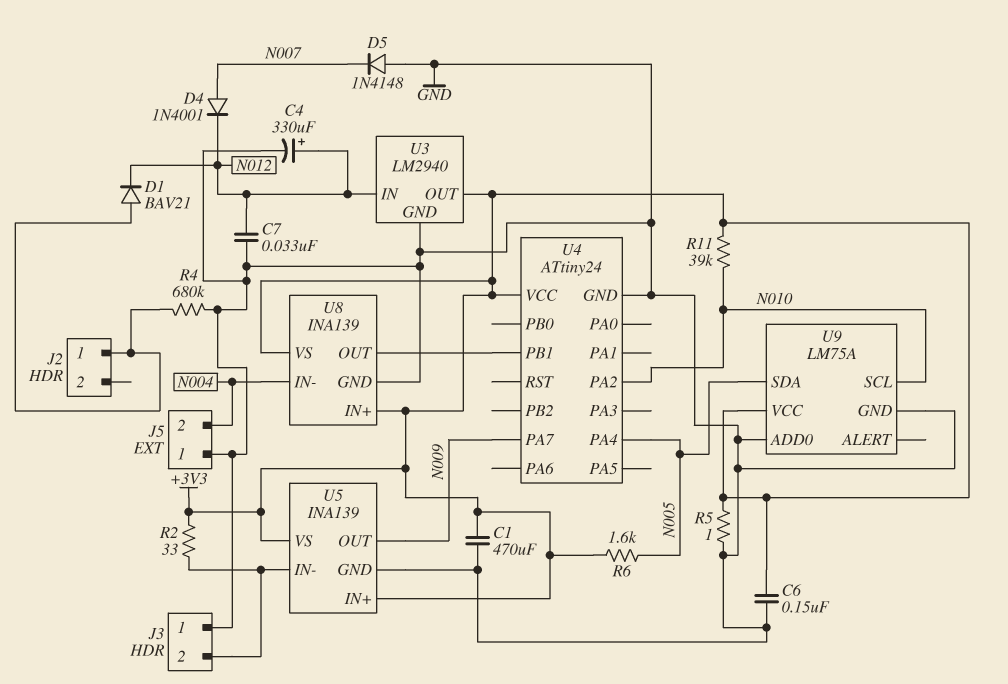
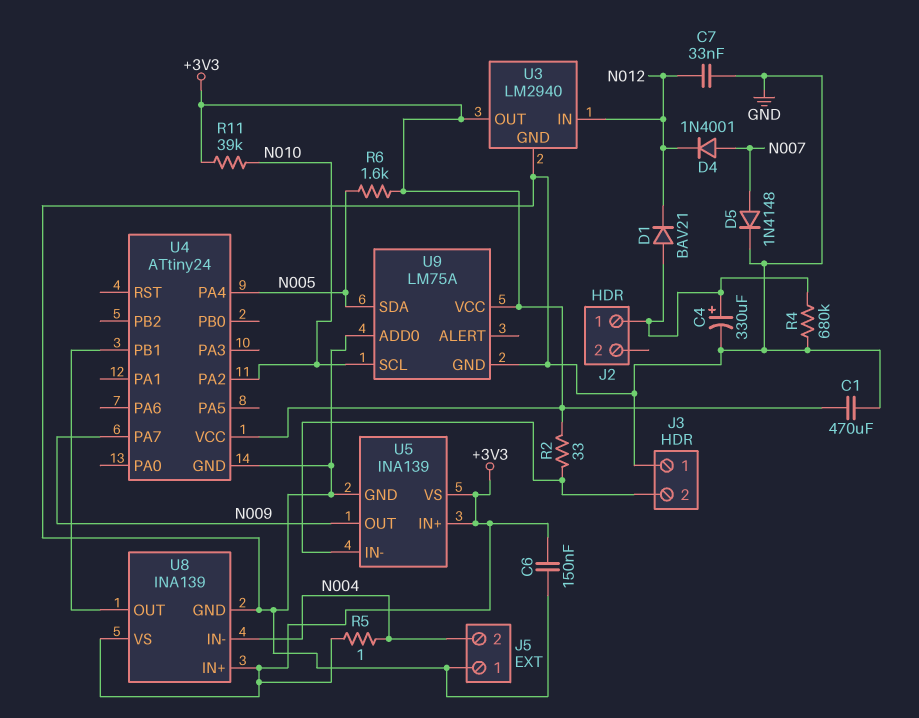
C4: 330uF (plus N012, minus GND) -> 330uF (plus J2/1, minus GND)
D5: diode 1N4148 (A GND, K N007) -> diode 1N4148 (A N007, K GND)
R5: 1 (+3V3, GND) -> 1 (+3V3, N004)

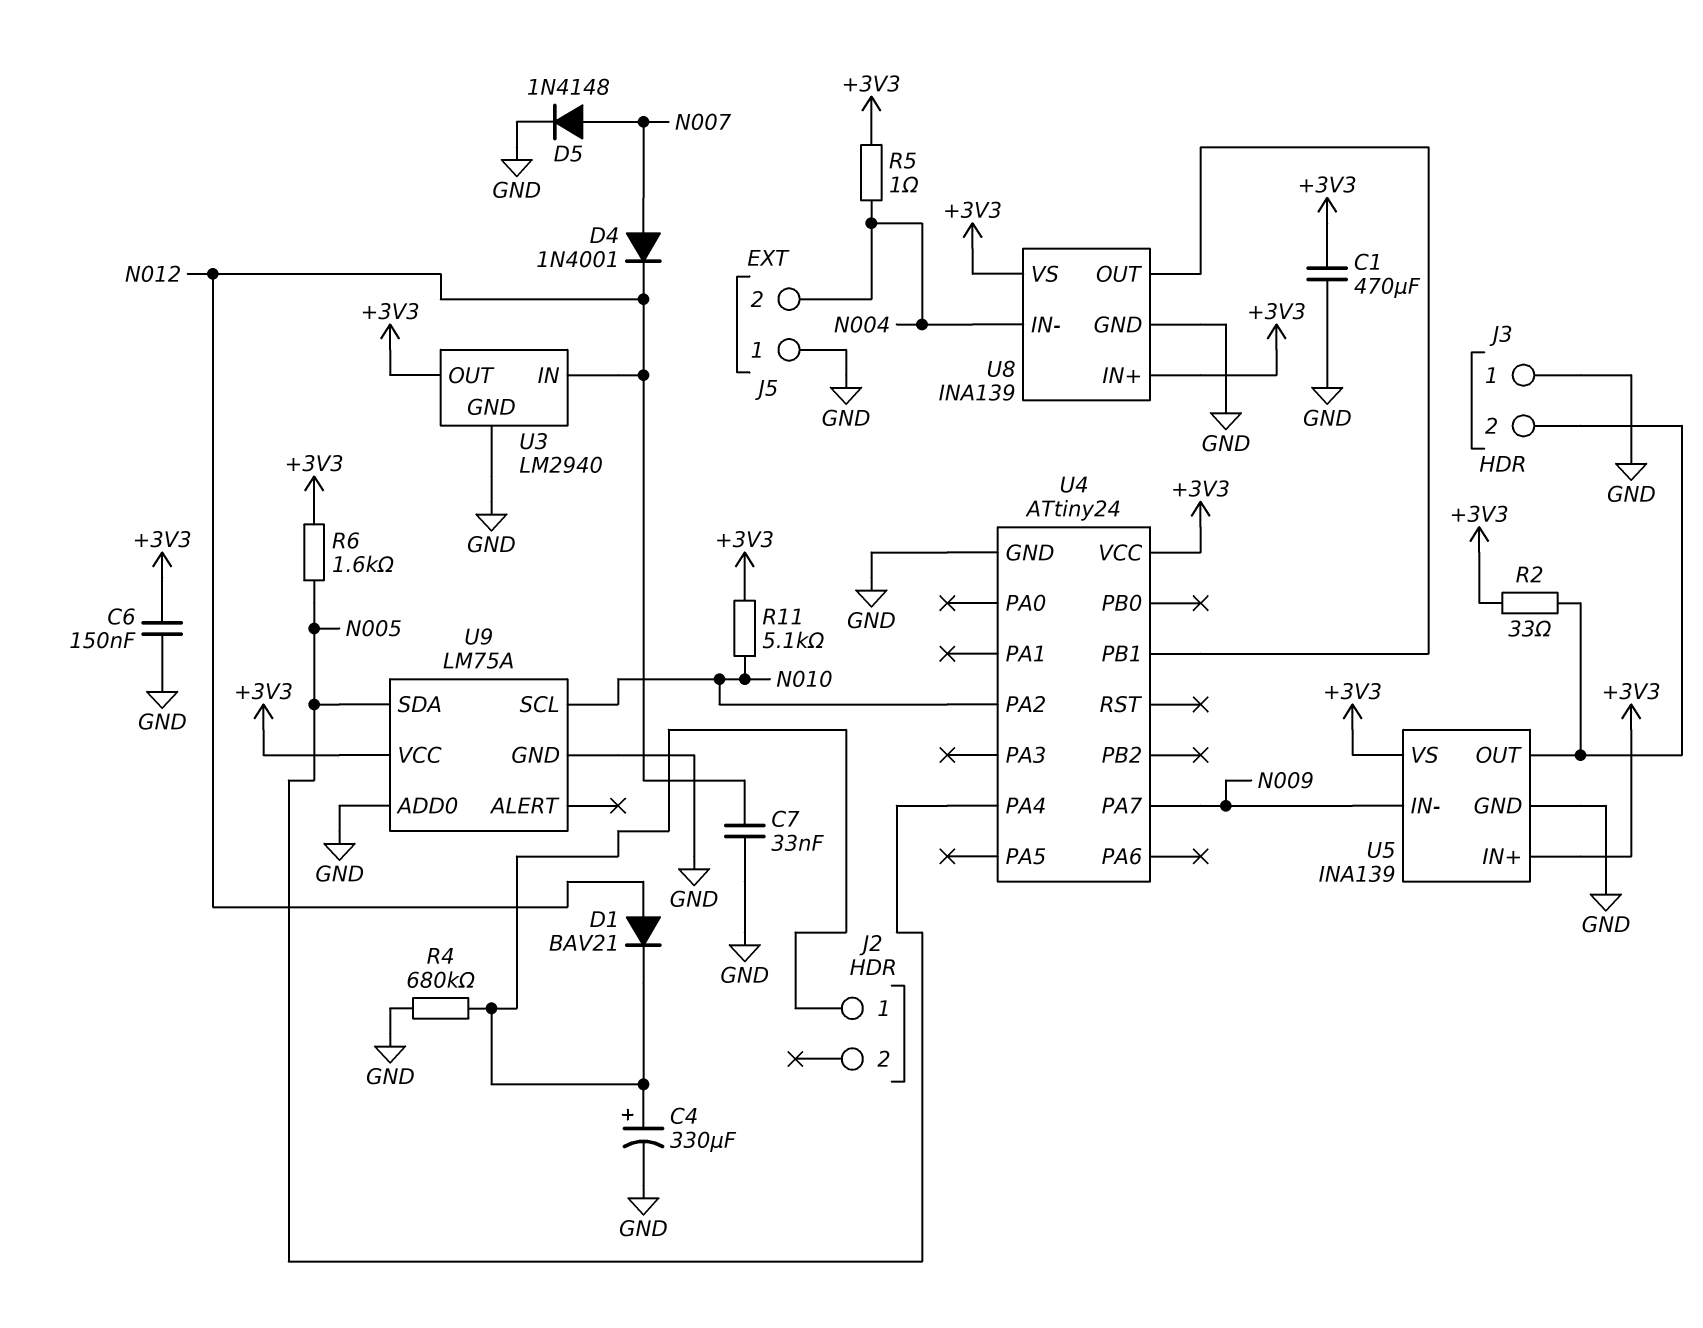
D1: diode BAV21 (A J2/1, K N012) -> diode BAV21 (A N012, K J2/1)
R11: 39k (+3V3, N010) -> 5.1k (+3V3, N010)
U5 pin IN-: J3/2 -> N009
U5 pin OUT: N009 -> J3/2

